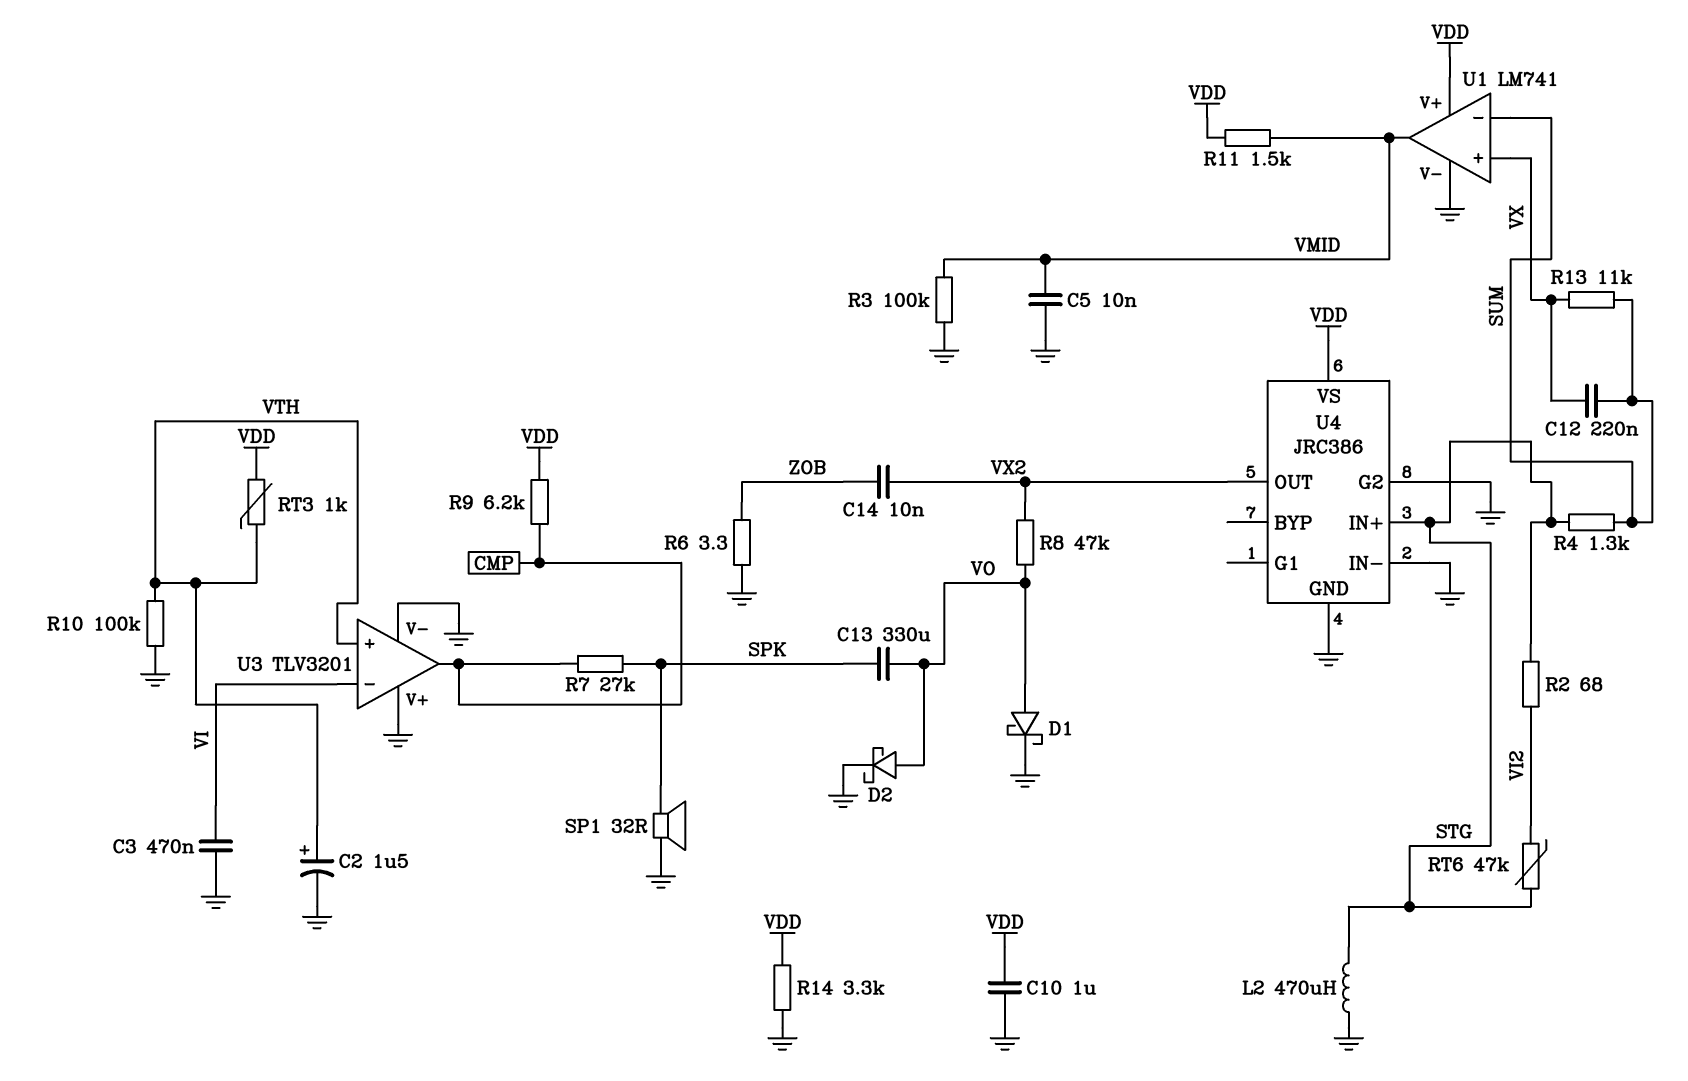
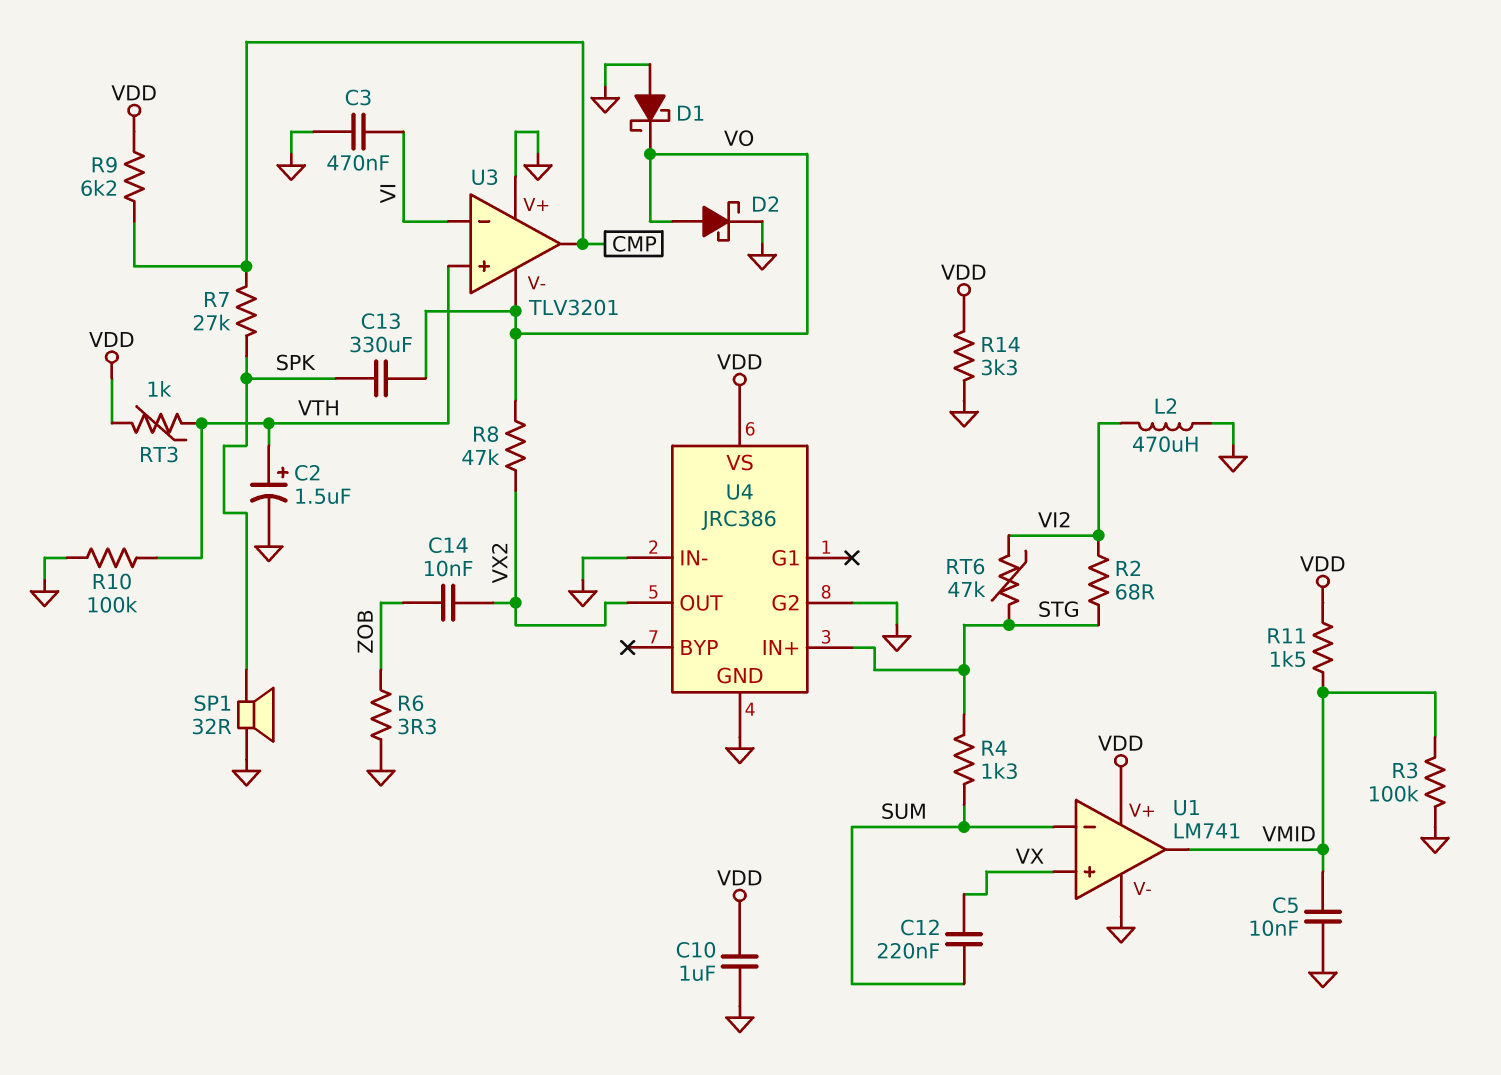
D1: schottky (A VO, K GND) -> schottky (A GND, K VO)
L2: 470uH (GND, STG) -> 470uH (GND, VI2)
R13: 11k (SUM, VX) -> none
U3 pin V-: GND -> VO

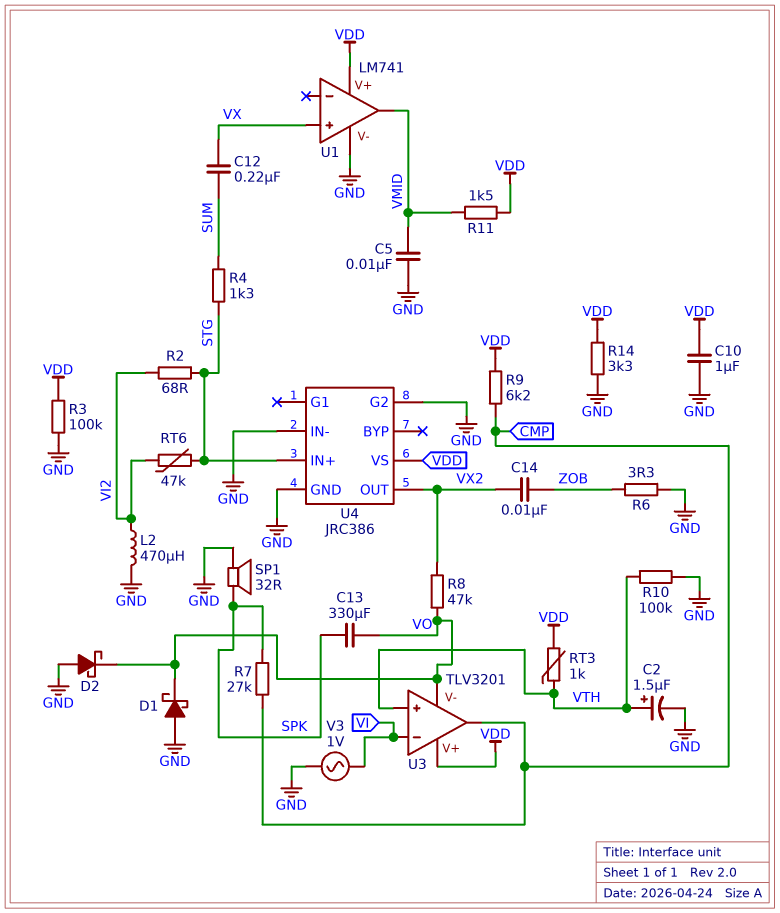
C3: 470nF (GND, VI) -> none
D2: schottky (A VO, K GND) -> schottky (A GND, K VO)
R3: 100k (GND, VMID) -> 100k (GND, VDD)
U1 pin in-: SUM -> none
U3 pin V+: GND -> VDD
V3: none -> AC 1V (GND, VI)

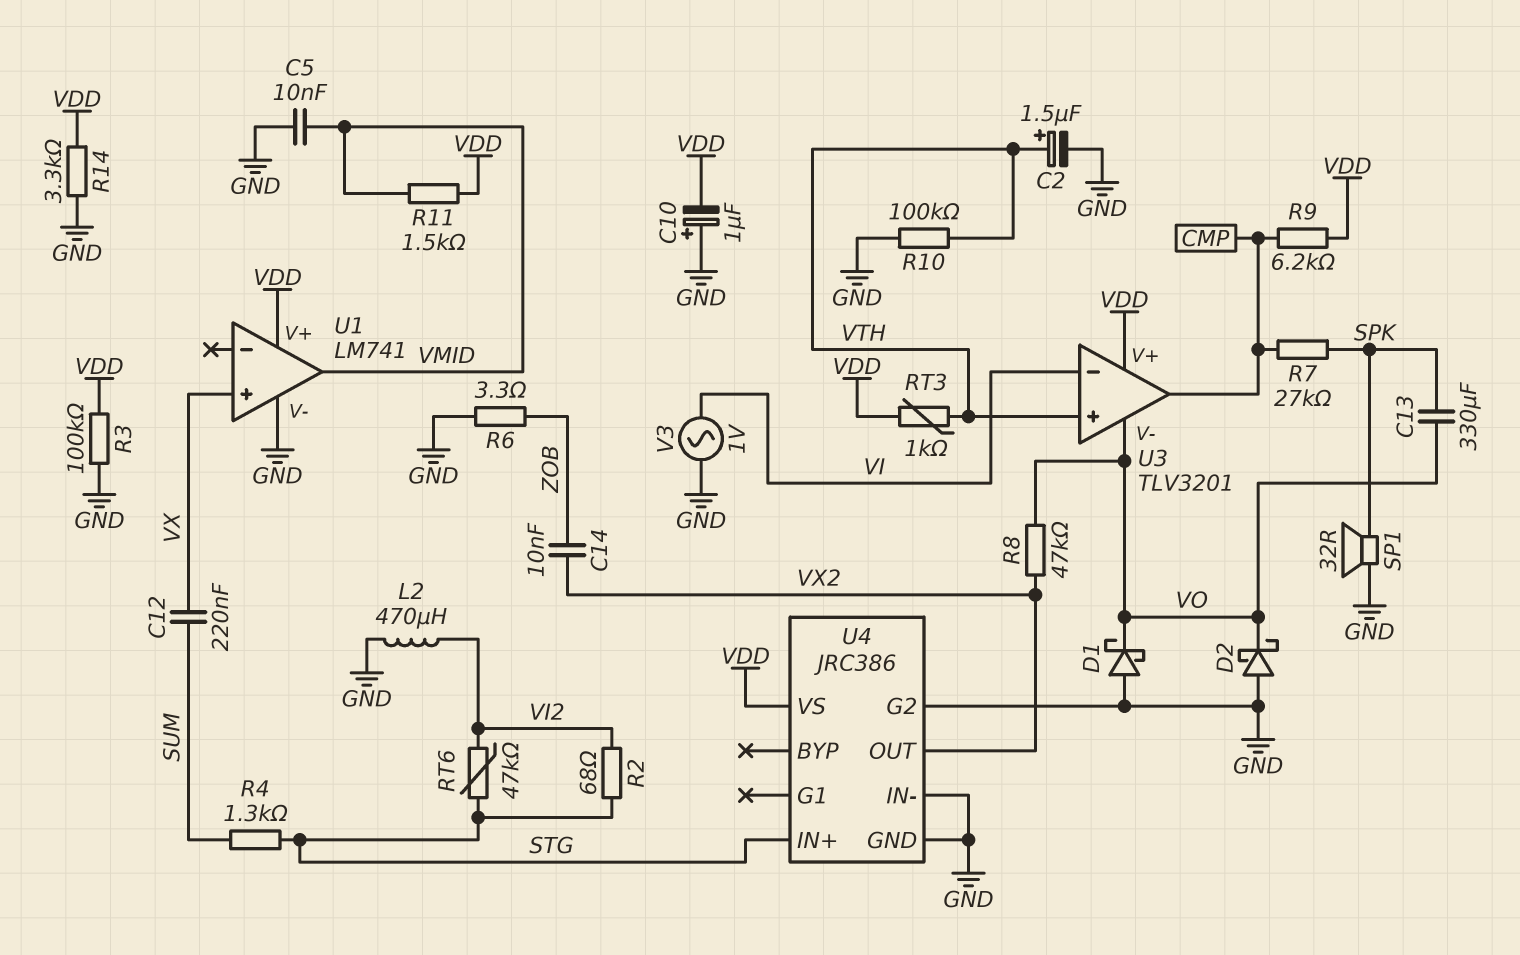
C10: 1uF (GND, VDD) -> 1uF (plus GND, minus VDD)

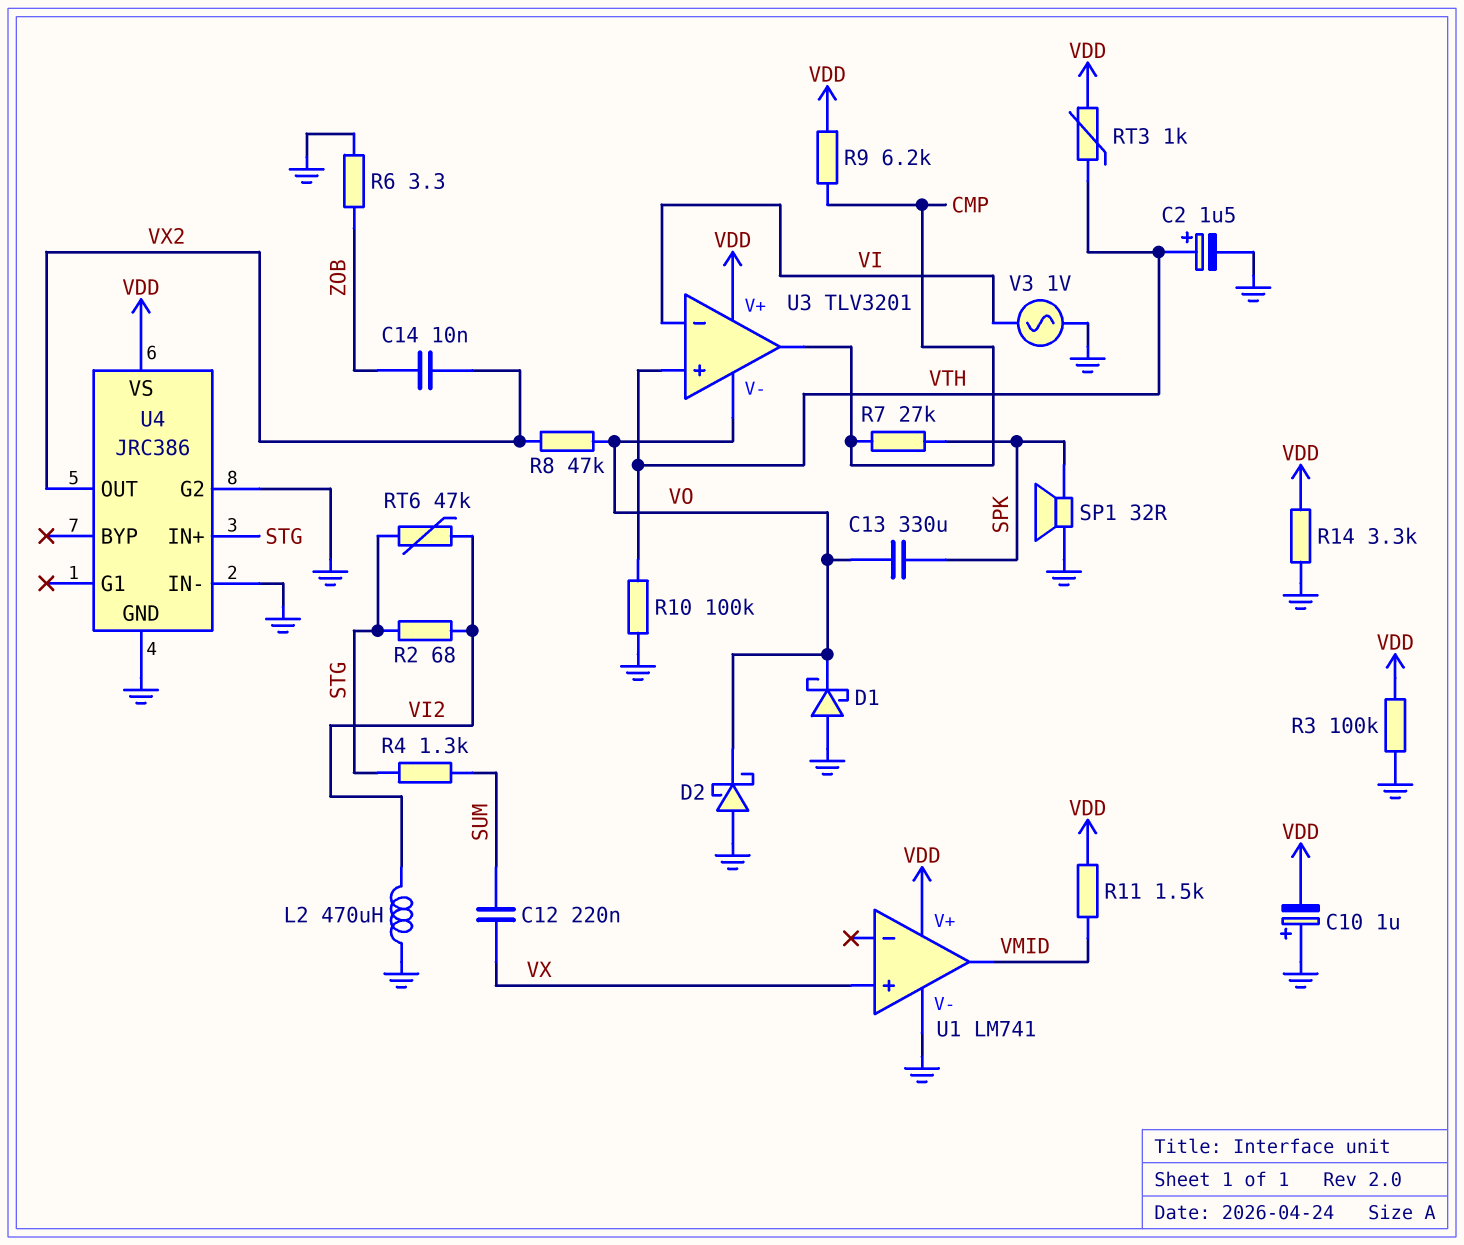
C5: 10nF (GND, VMID) -> none

